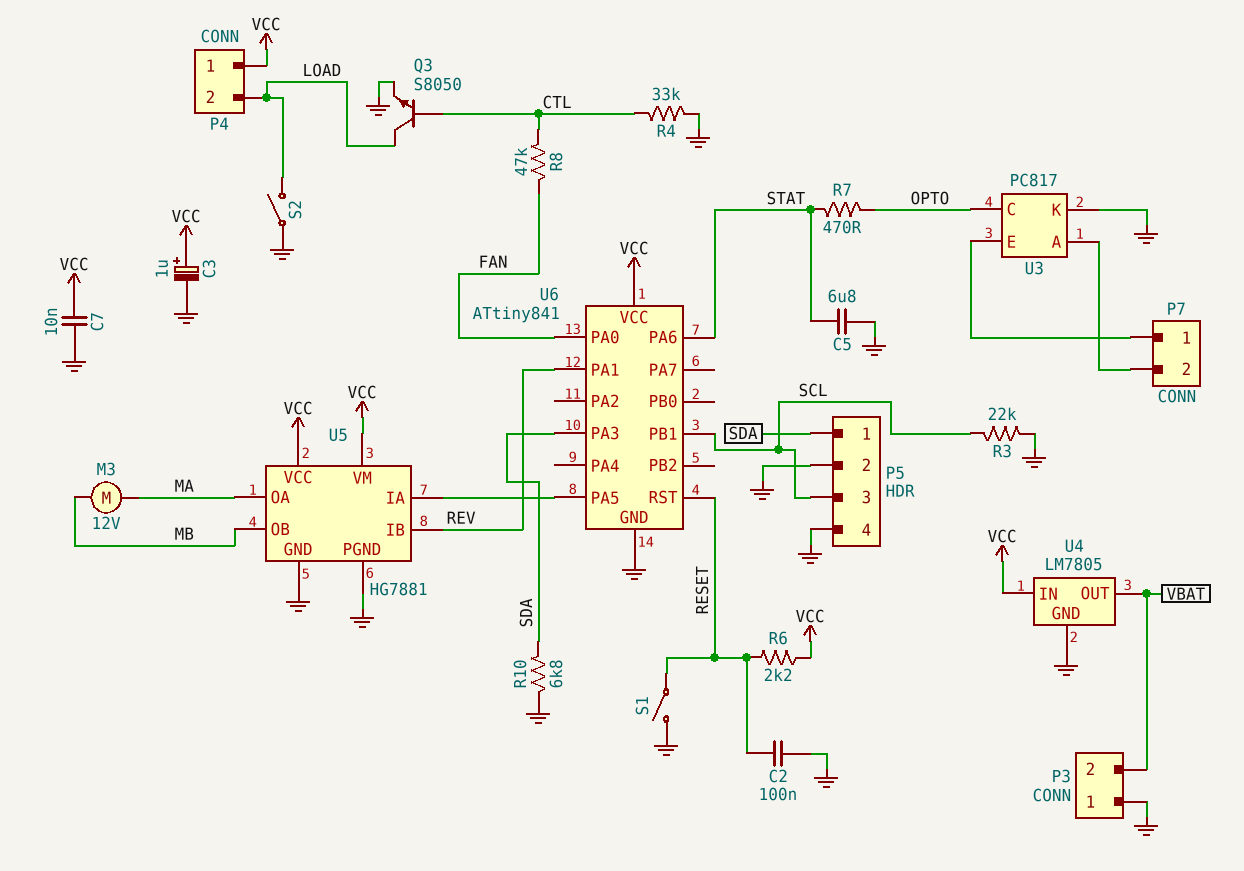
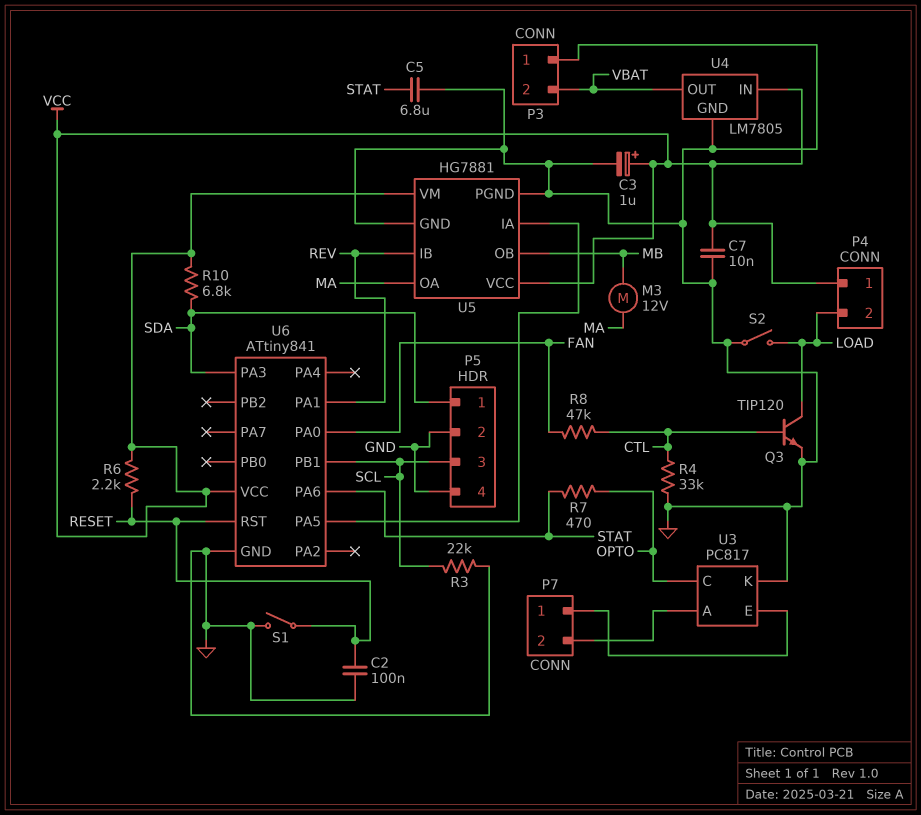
Q3: NPN S8050 (B CTL, C LOAD, E GND) -> NPN TIP120 (B CTL, C LOAD, E GND)
R10: 6.8k (GND, SDA) -> 6.8k (SDA, VCC)

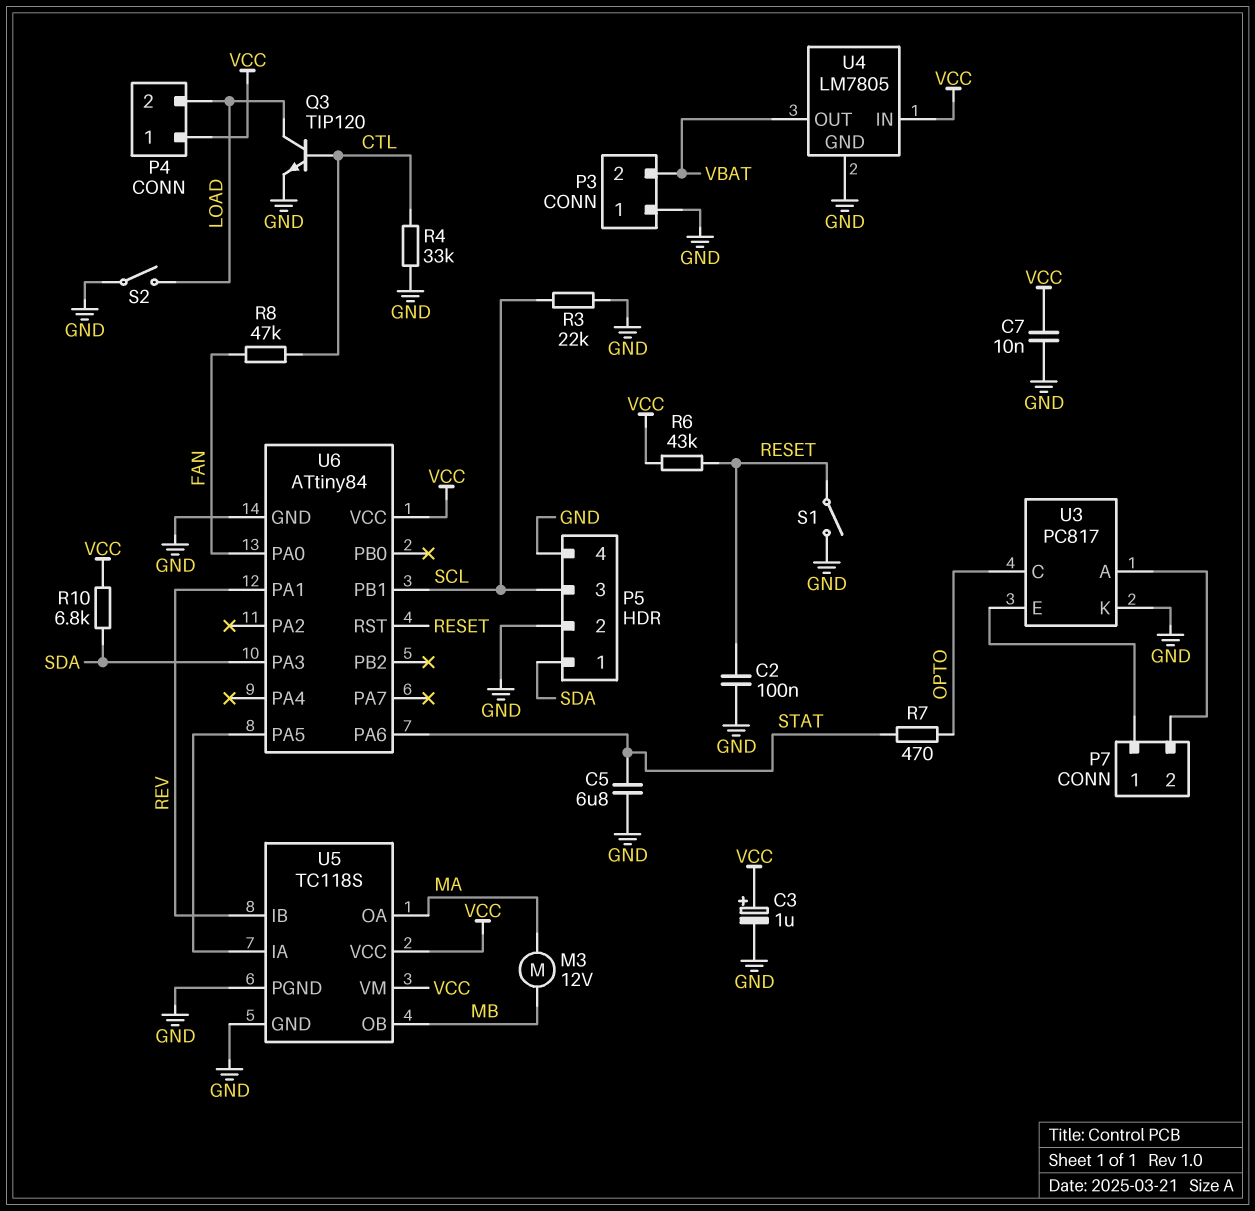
R6: 2.2k (RESET, VCC) -> 43k (RESET, VCC)
U5: HG7881 -> TC118S
U6: ATtiny841 -> ATtiny84

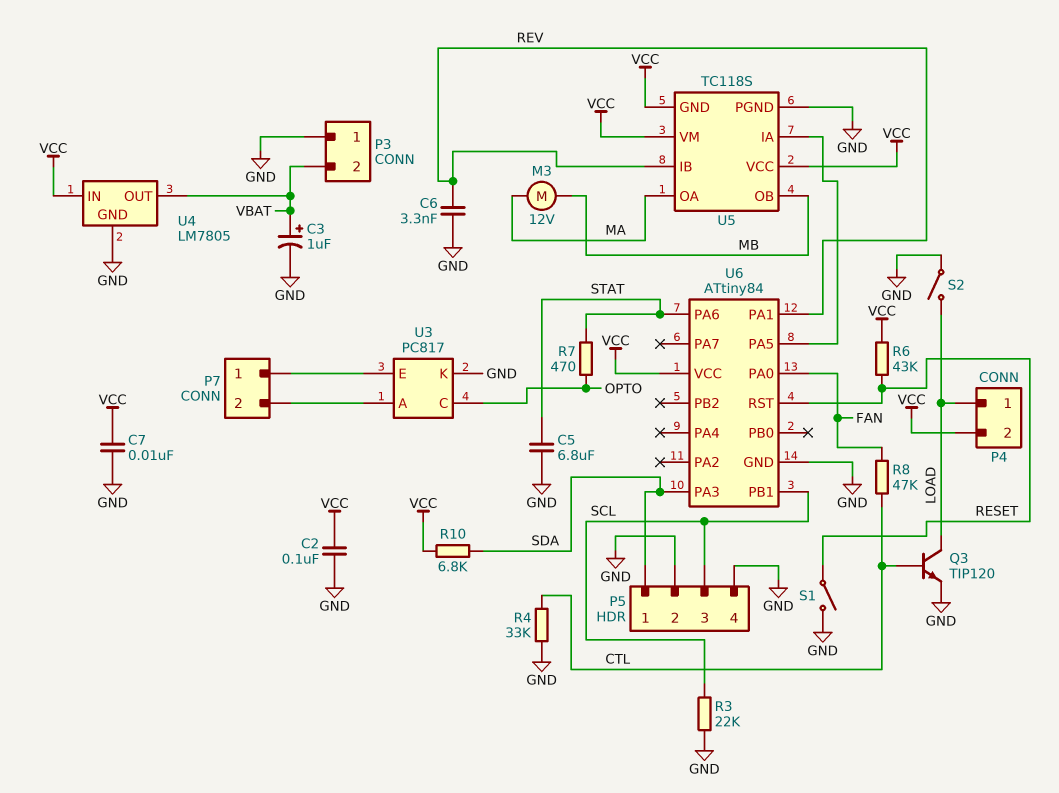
C2: 100nF (GND, RESET) -> 100nF (GND, VCC)
C3: 1uF (plus VCC, minus GND) -> 1uF (plus VBAT, minus GND)
C6: none -> 3.3nF (GND, REV)
P4 pin 1: VCC -> LOAD
P4 pin 2: LOAD -> VCC
U5 pin GND: GND -> VCC

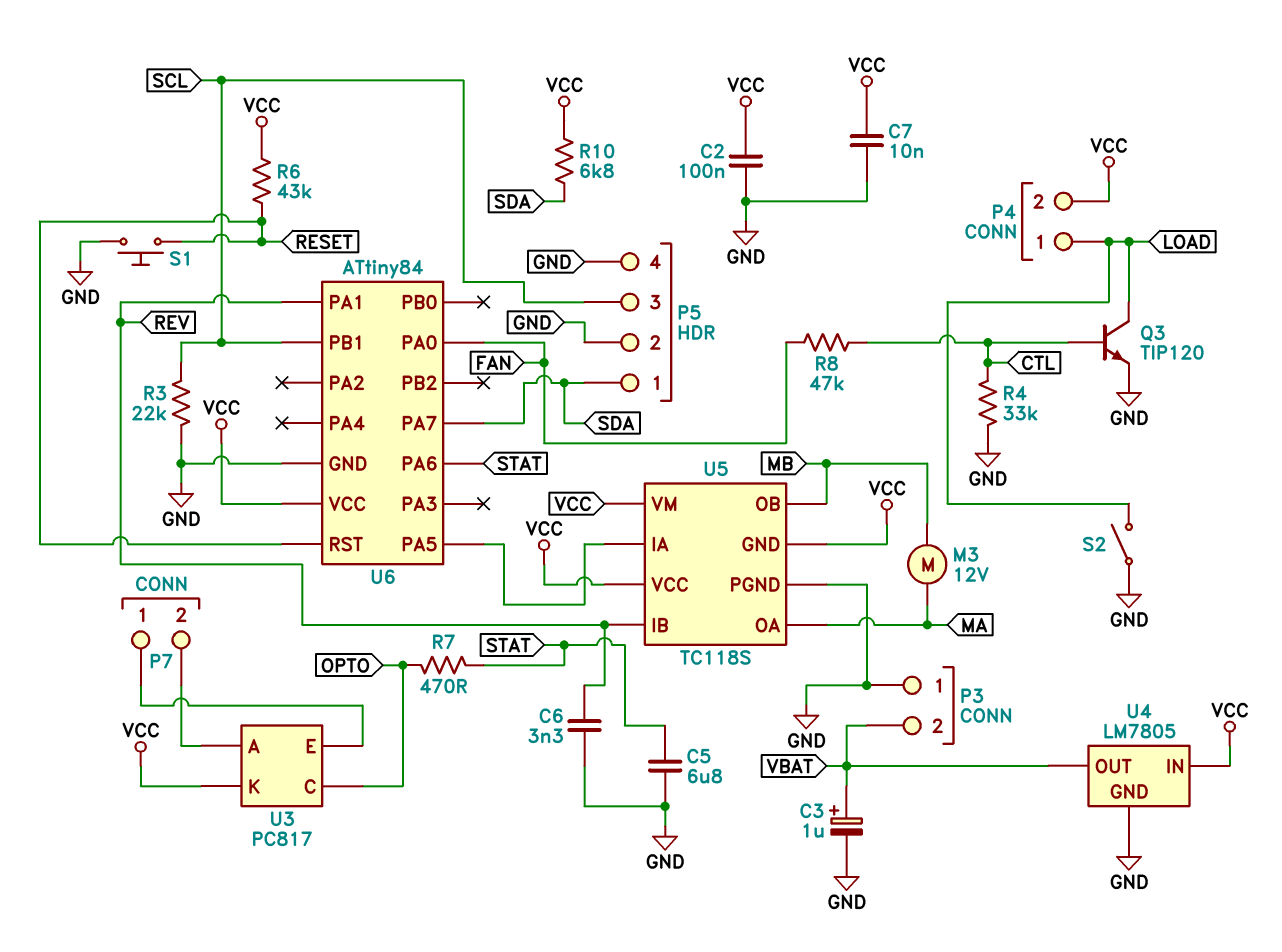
S1: switch (GND, RESET) -> button (GND, RESET)
U3 pin K: GND -> VCC
U6 pin PA3: SDA -> none
U6 pin PA7: none -> SDA

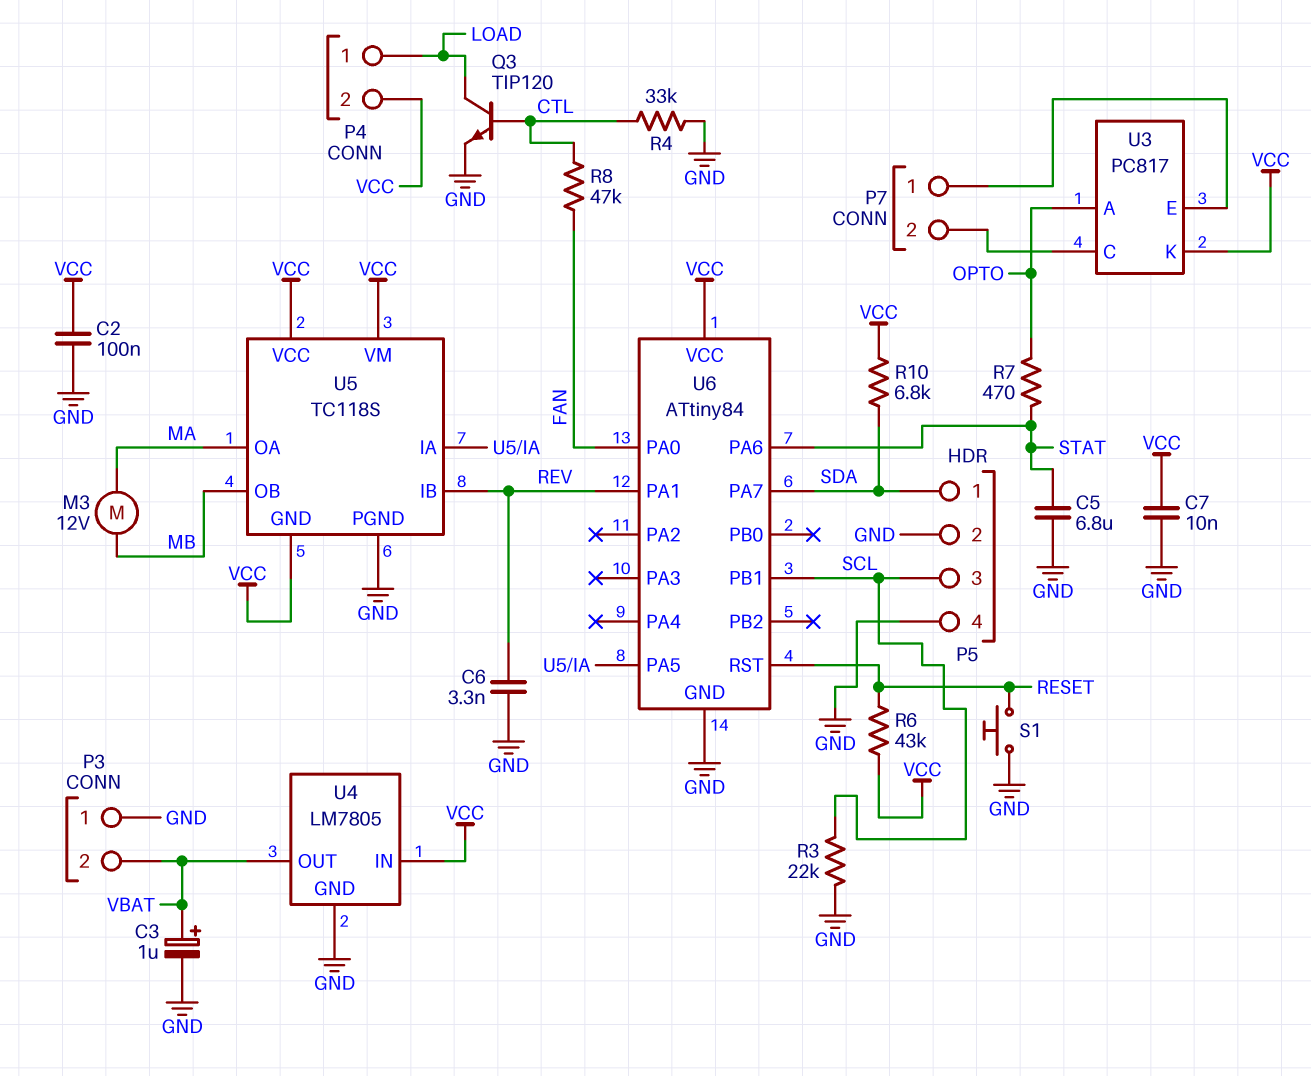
S2: switch (GND, LOAD) -> none
U3 pin A: P7/2 -> OPTO
U3 pin C: OPTO -> P7/2

